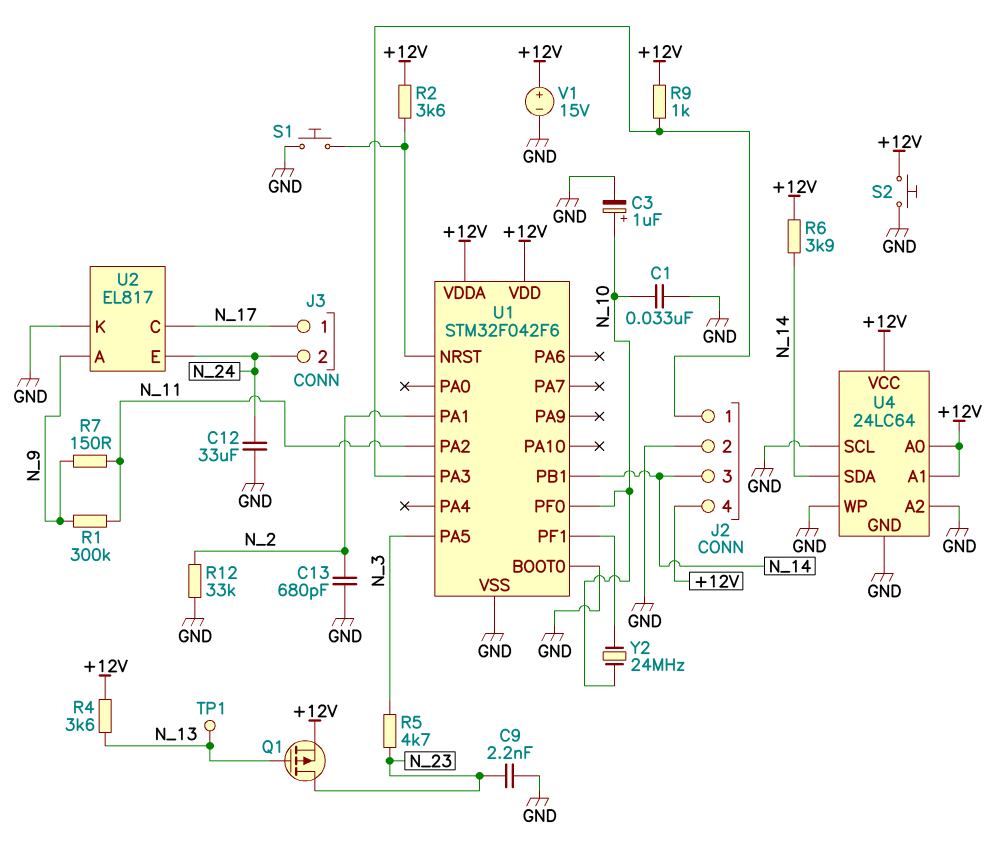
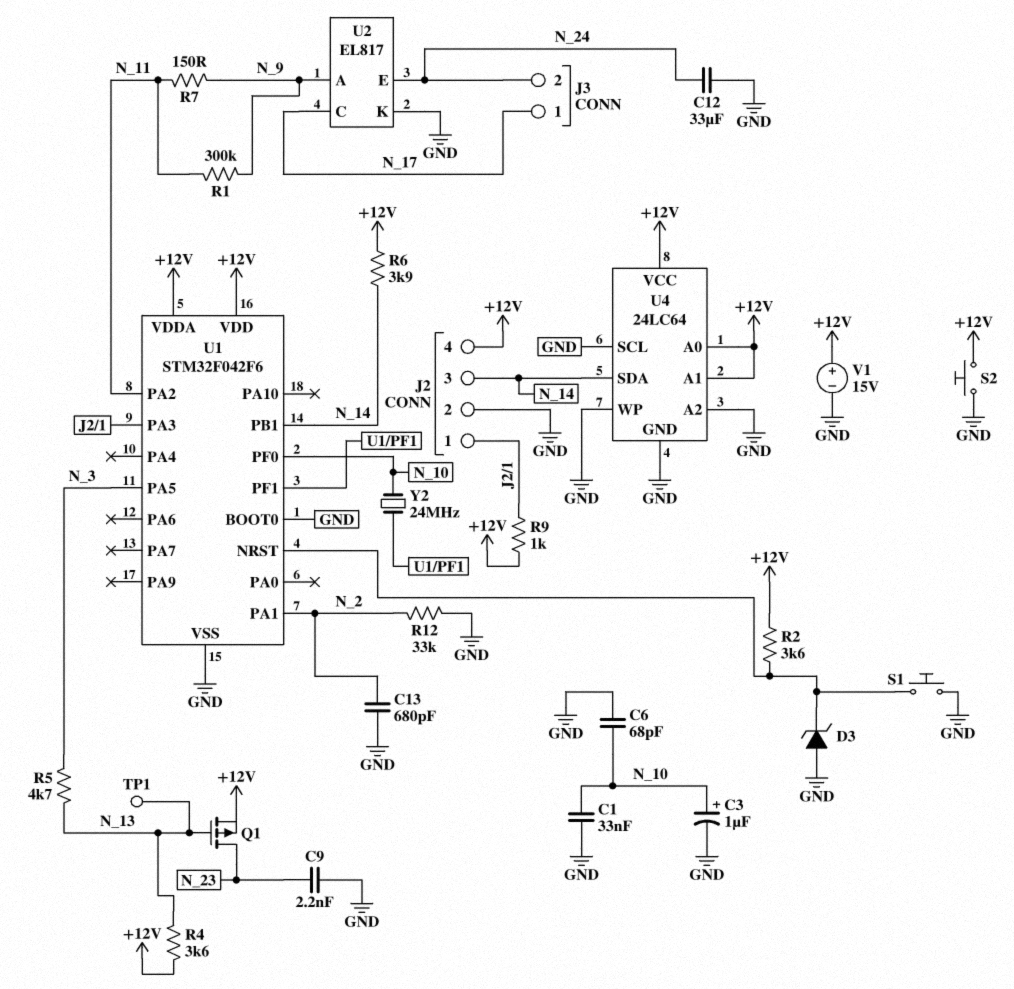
C6: none -> 68pF (GND, N_10)
D3: none -> zener (A GND, K U1/NRST)
R5: 4.7k (N_3, N_23) -> 4.7k (N_3, N_13)

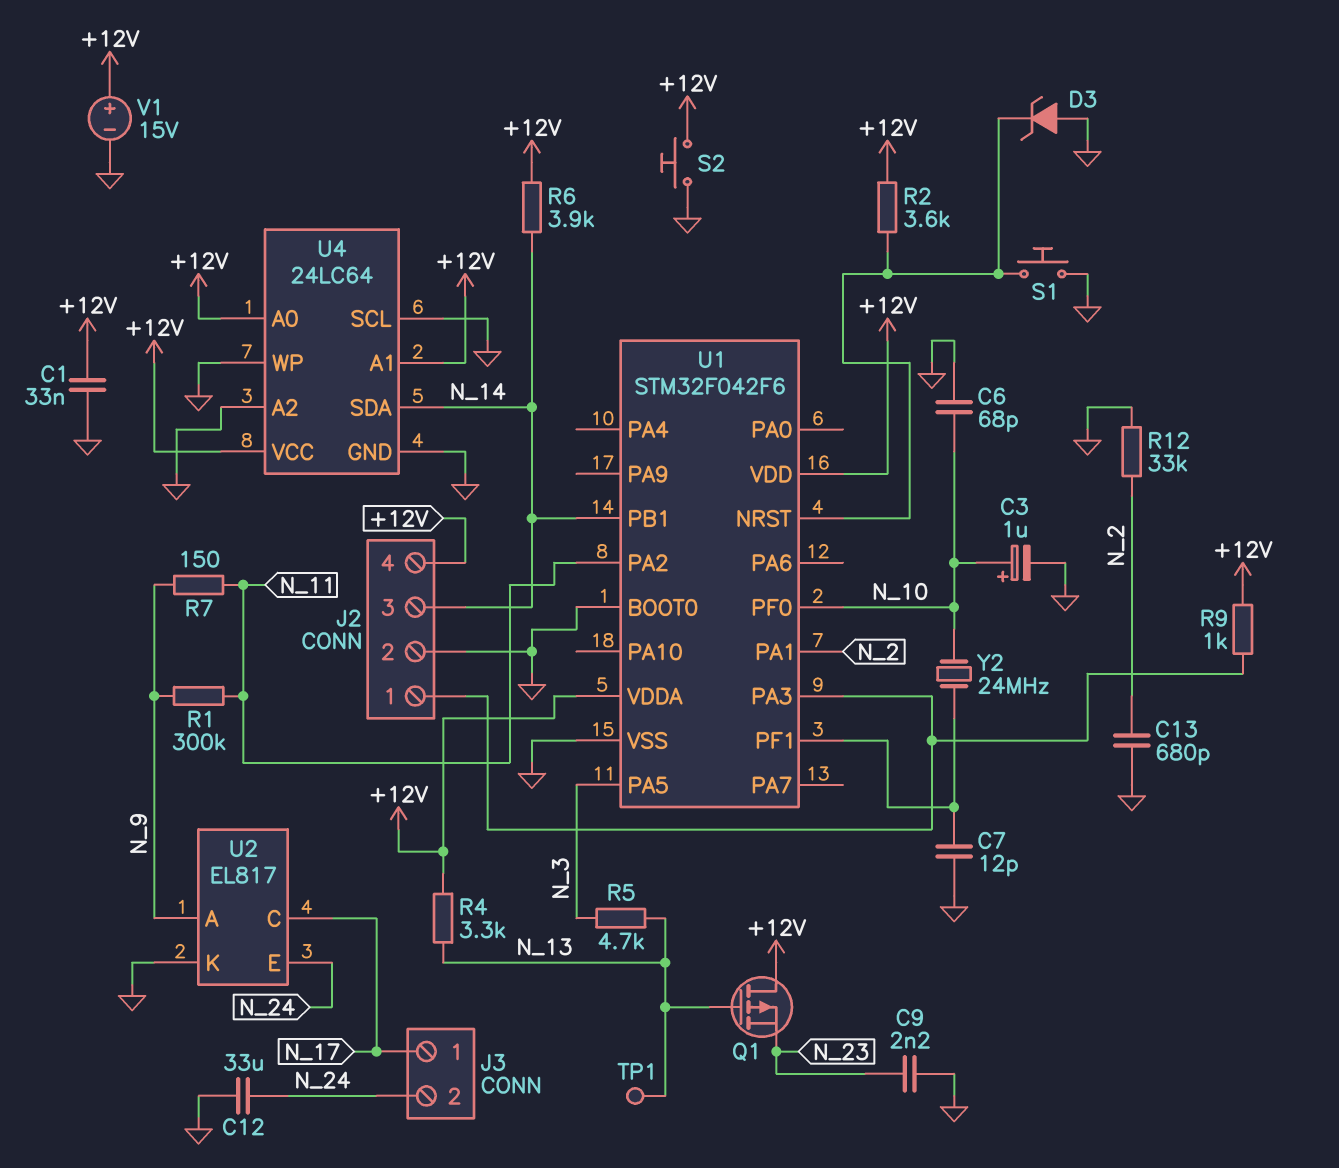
C1: 33nF (GND, N_10) -> 33nF (+12V, GND)
C7: none -> 12pF (GND, U1/PF1)
Q1: PMOS (G N_13, D N_23, S +12V) -> PMOS (G N_13, D +12V, S N_23)
R4: 3.6k (+12V, N_13) -> 3.3k (+12V, N_13)

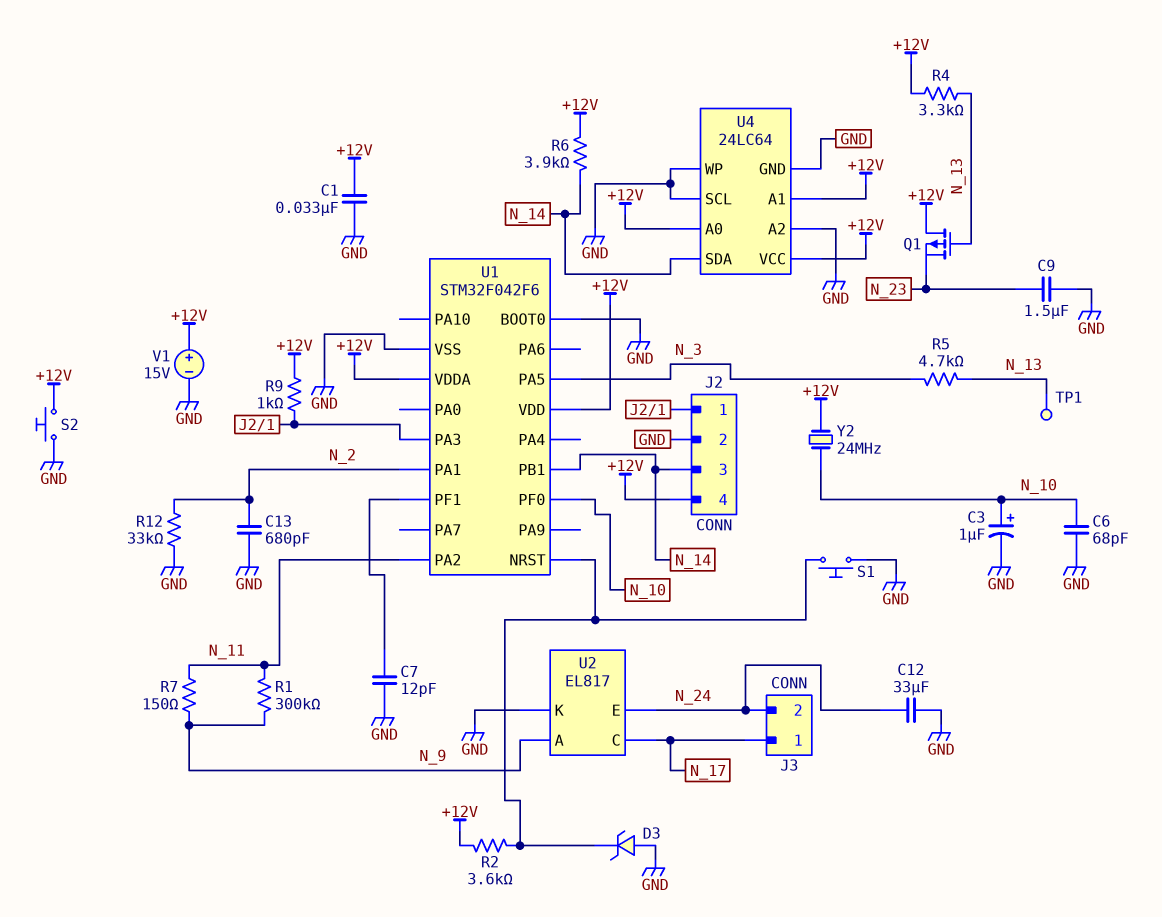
C9: 2.2nF (GND, N_23) -> 1.5uF (GND, N_23)
Y2: 24MHz (N_10, U1/PF1) -> 24MHz (+12V, N_10)

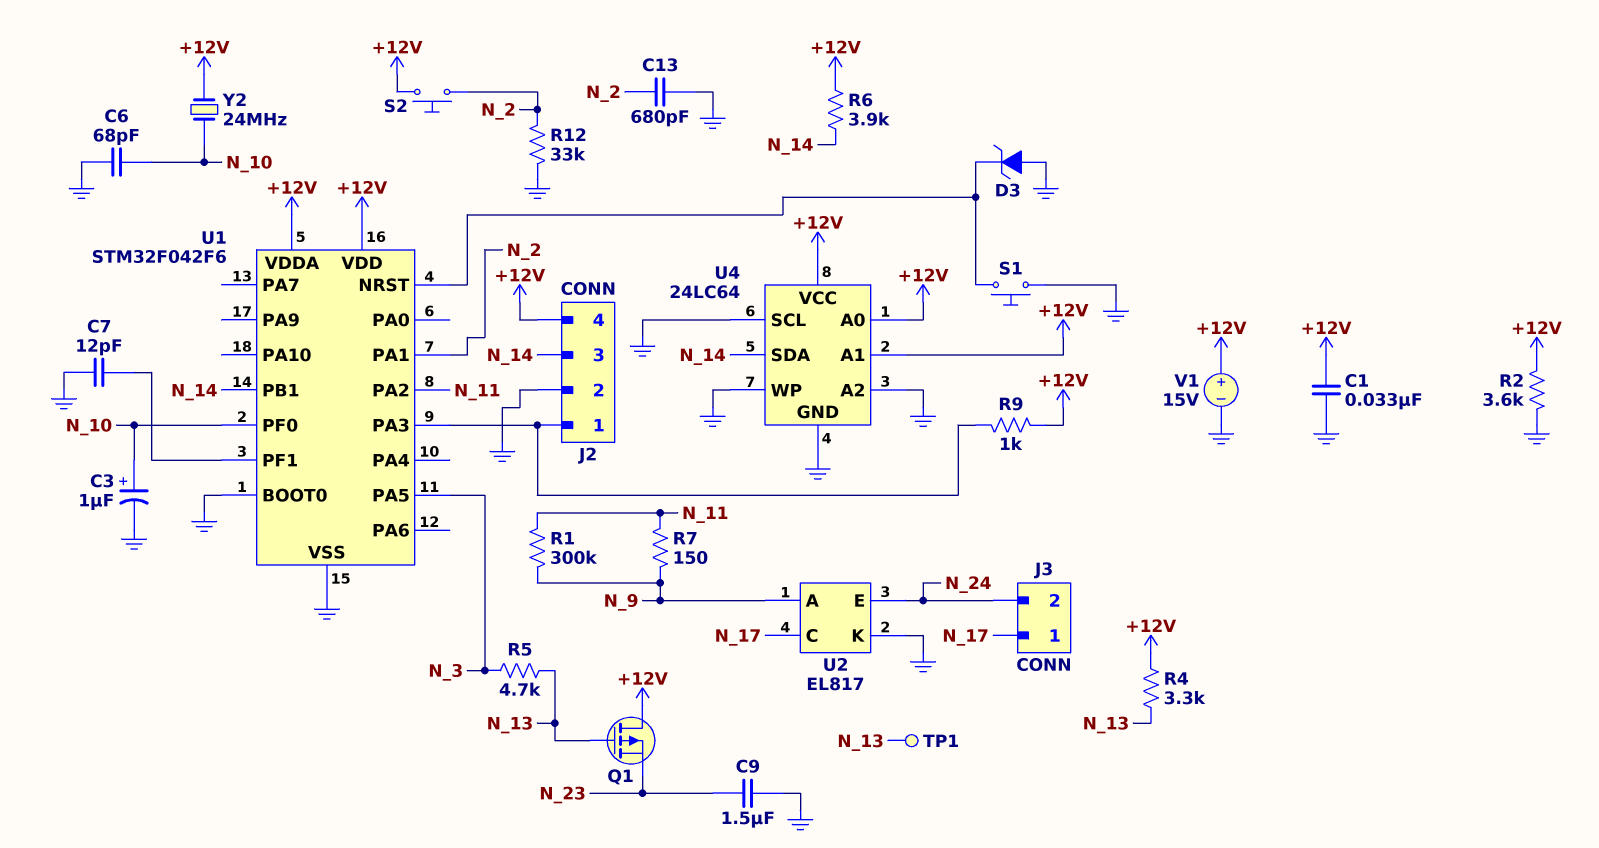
C12: 33uF (GND, N_24) -> none
R2: 3.6k (+12V, U1/NRST) -> 3.6k (+12V, GND)
S2: button (+12V, GND) -> button (+12V, N_2)

